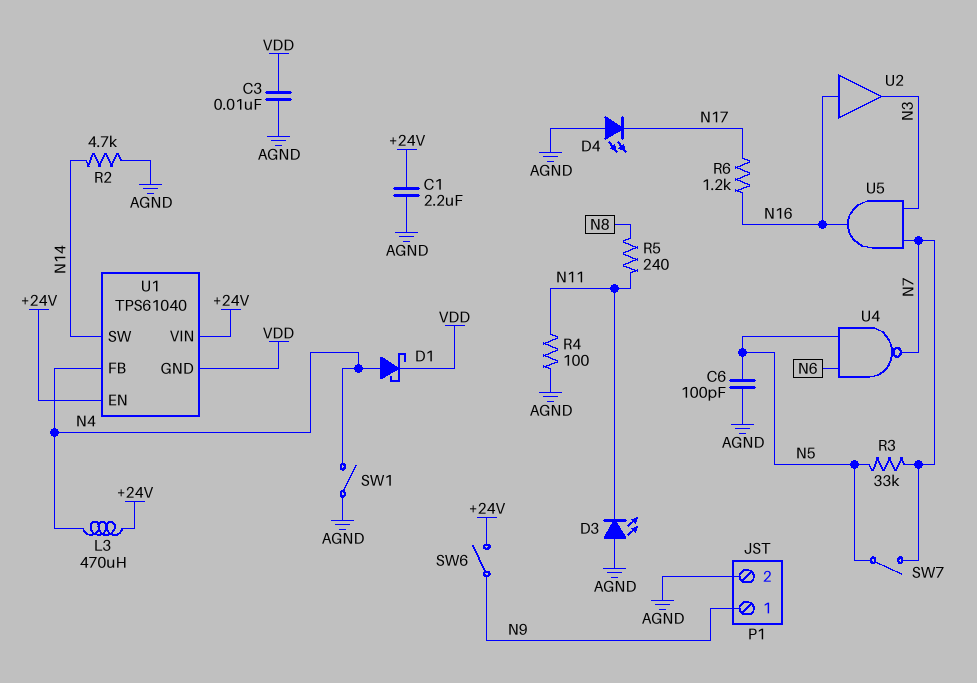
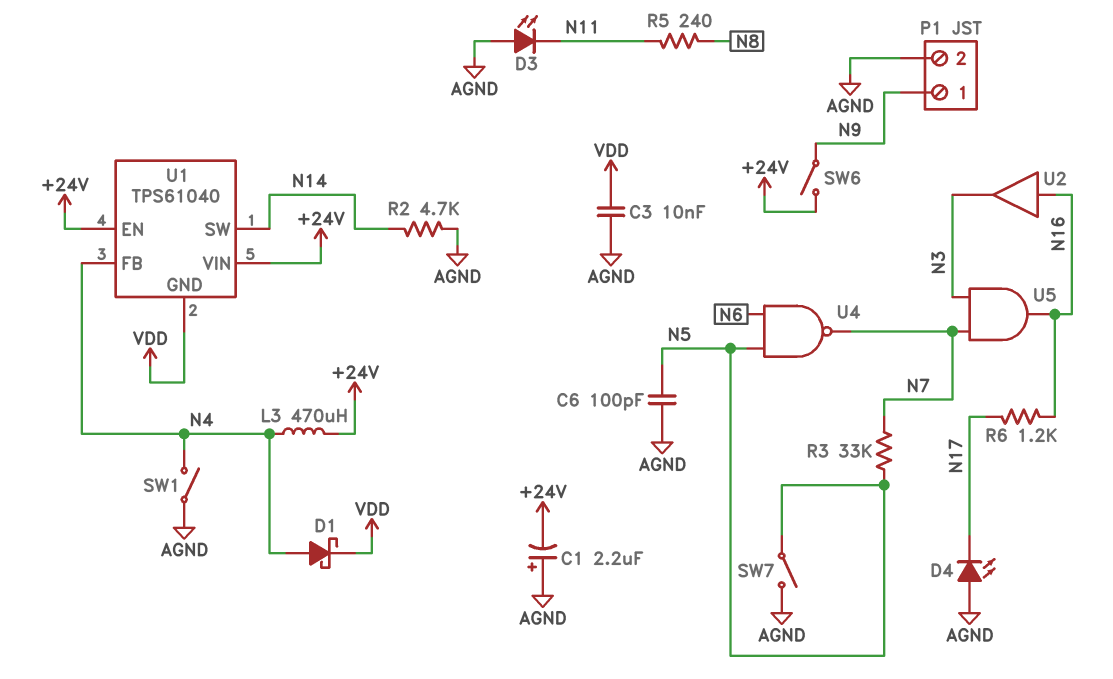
C1: 2.2uF (+24V, AGND) -> 2.2uF (plus AGND, minus +24V)
R4: 100 (AGND, N11) -> none
SW7: switch (N5, N7) -> switch (AGND, N5)

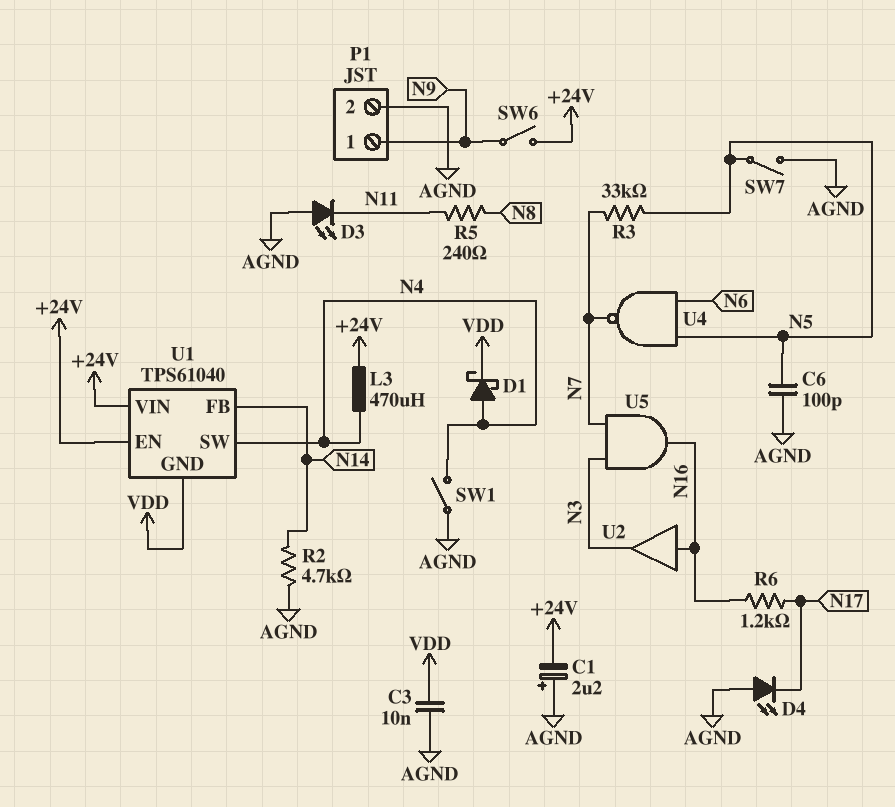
U1 pin FB: N4 -> N14
U1 pin SW: N14 -> N4

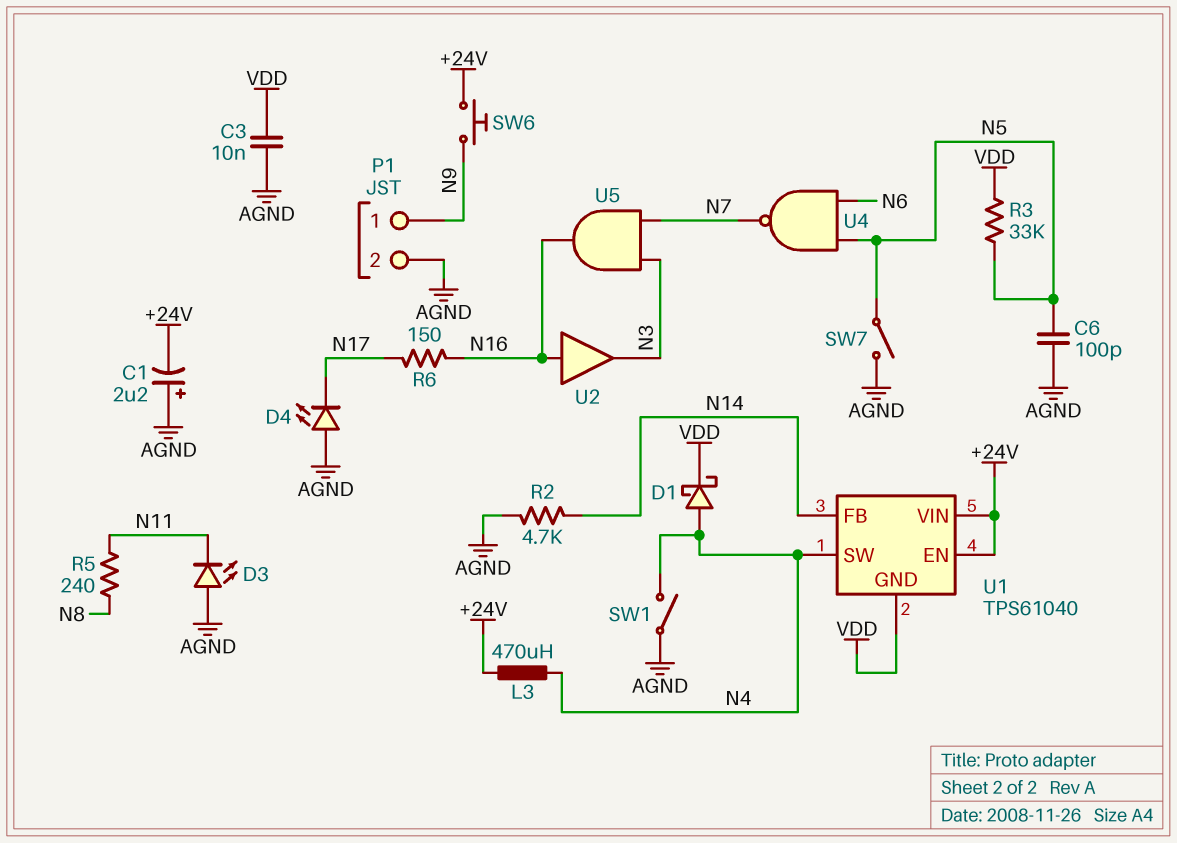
R3: 33k (N5, N7) -> 33k (N5, VDD)
R6: 1.2k (N16, N17) -> 150 (N16, N17)
SW6: switch (+24V, N9) -> button (+24V, N9)

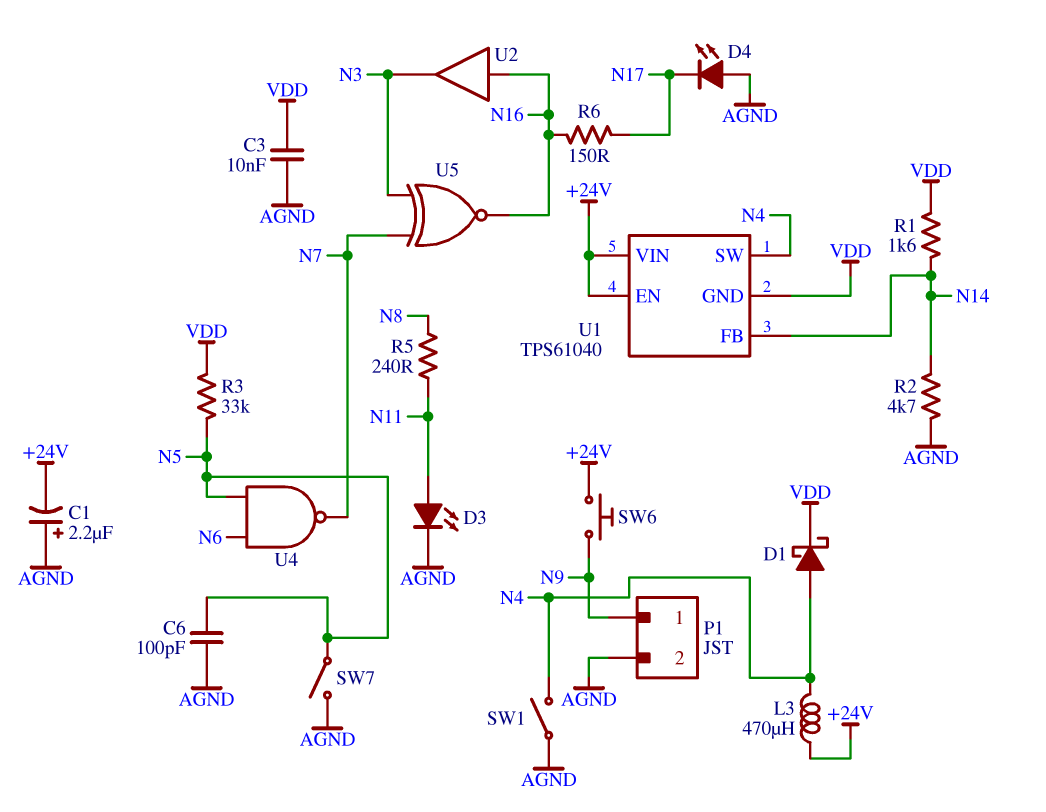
D3: LED (A AGND, K N11) -> LED (A N11, K AGND)
R1: none -> 1.6k (N14, VDD)
U5: AND (in N3, in N7, out N16) -> XNOR (in N3, in N7, out N16)

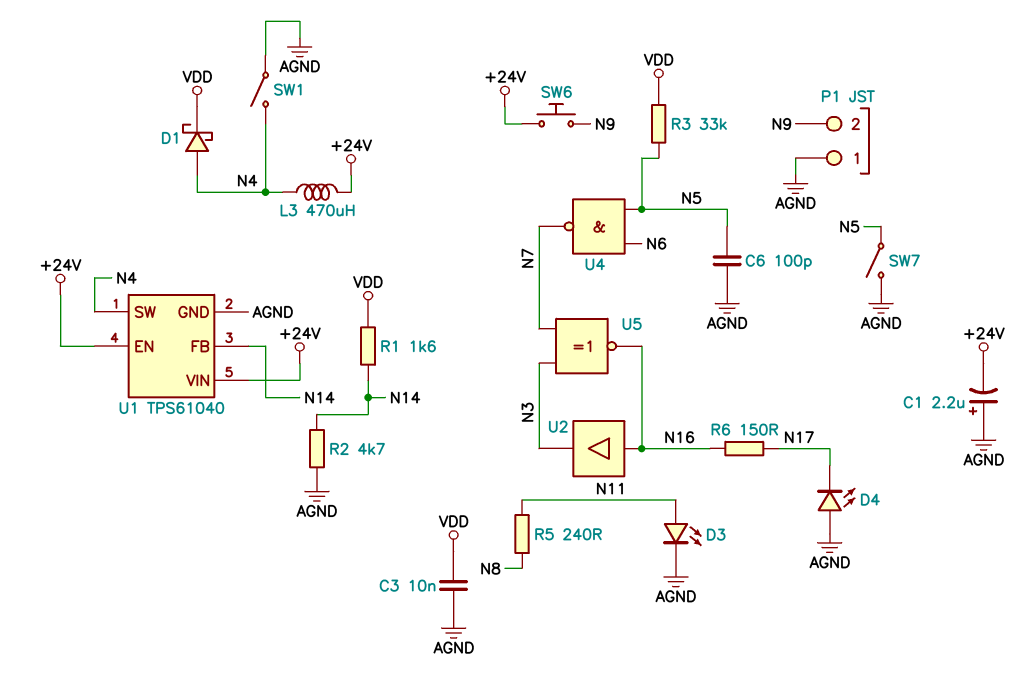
P1 pin 1: N9 -> AGND
P1 pin 2: AGND -> N9
U1 pin GND: VDD -> AGND

